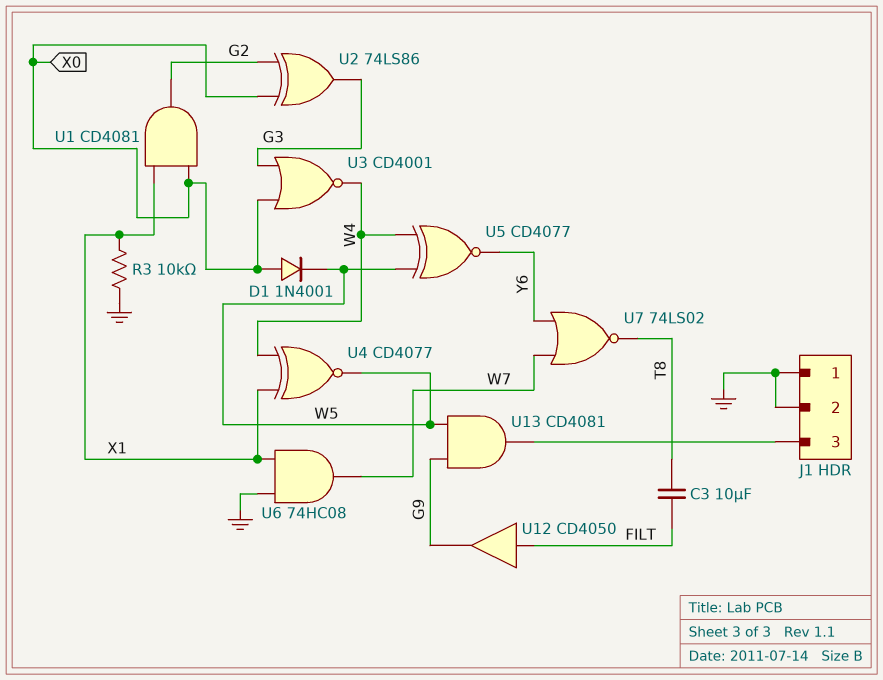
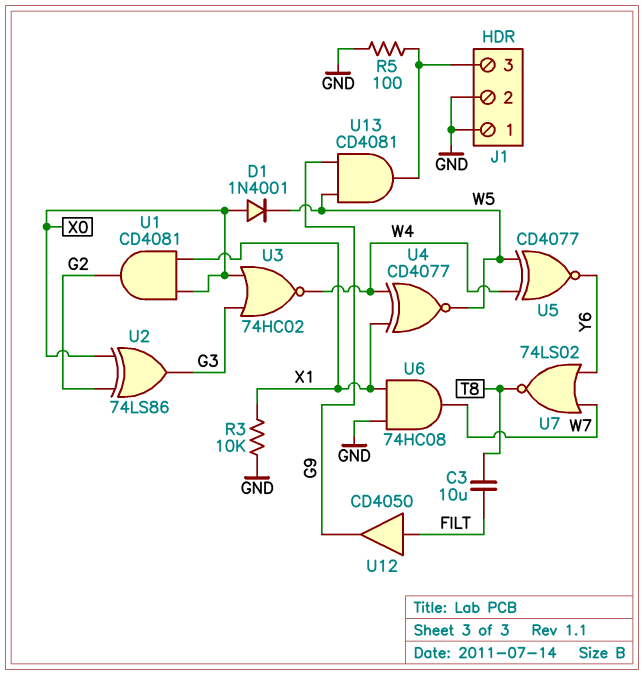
R5: none -> 100 (GND, J1/3)
U3: NOR CD4001 (in G3, in X0, out W4) -> NOR 74HC02 (in G3, in X0, out W4)

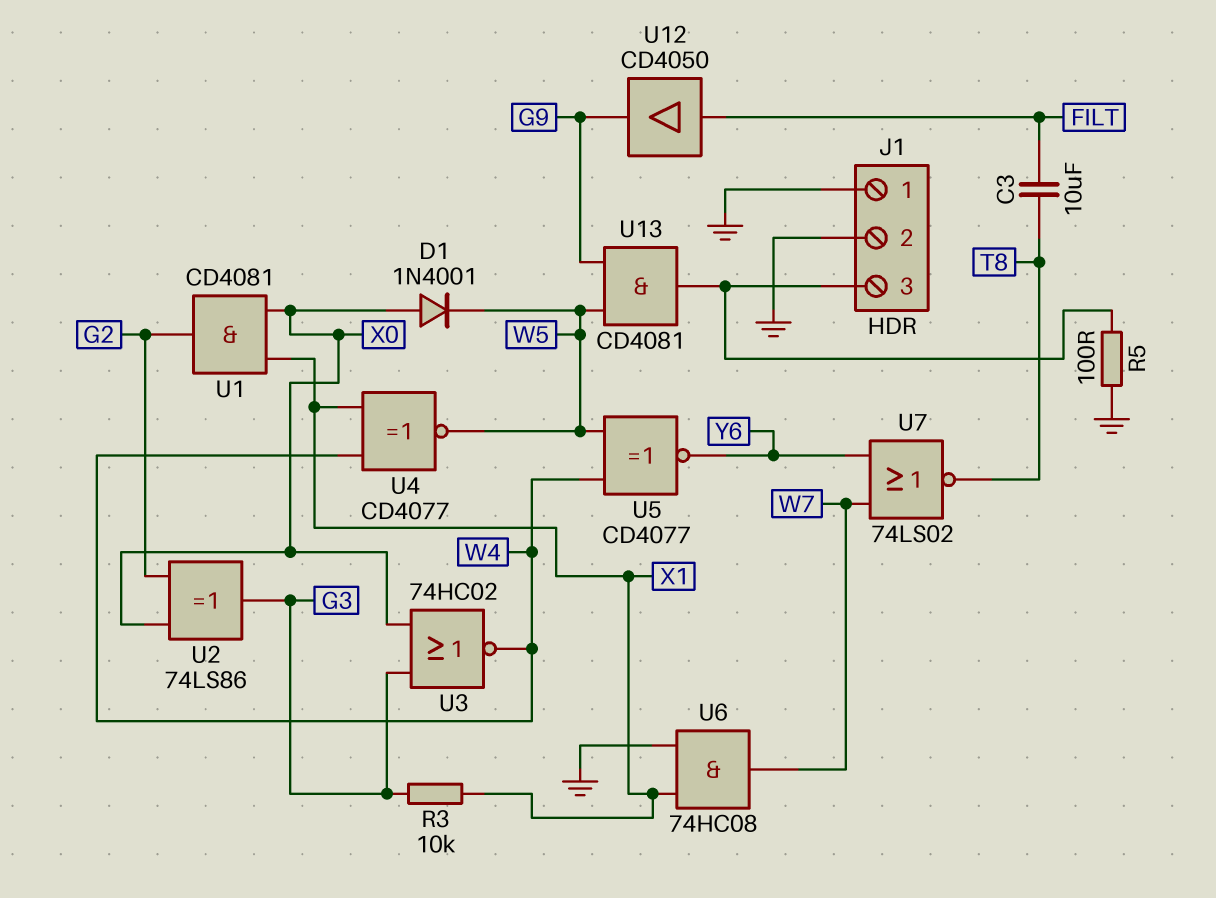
R3: 10k (GND, X1) -> 10k (G3, X1)

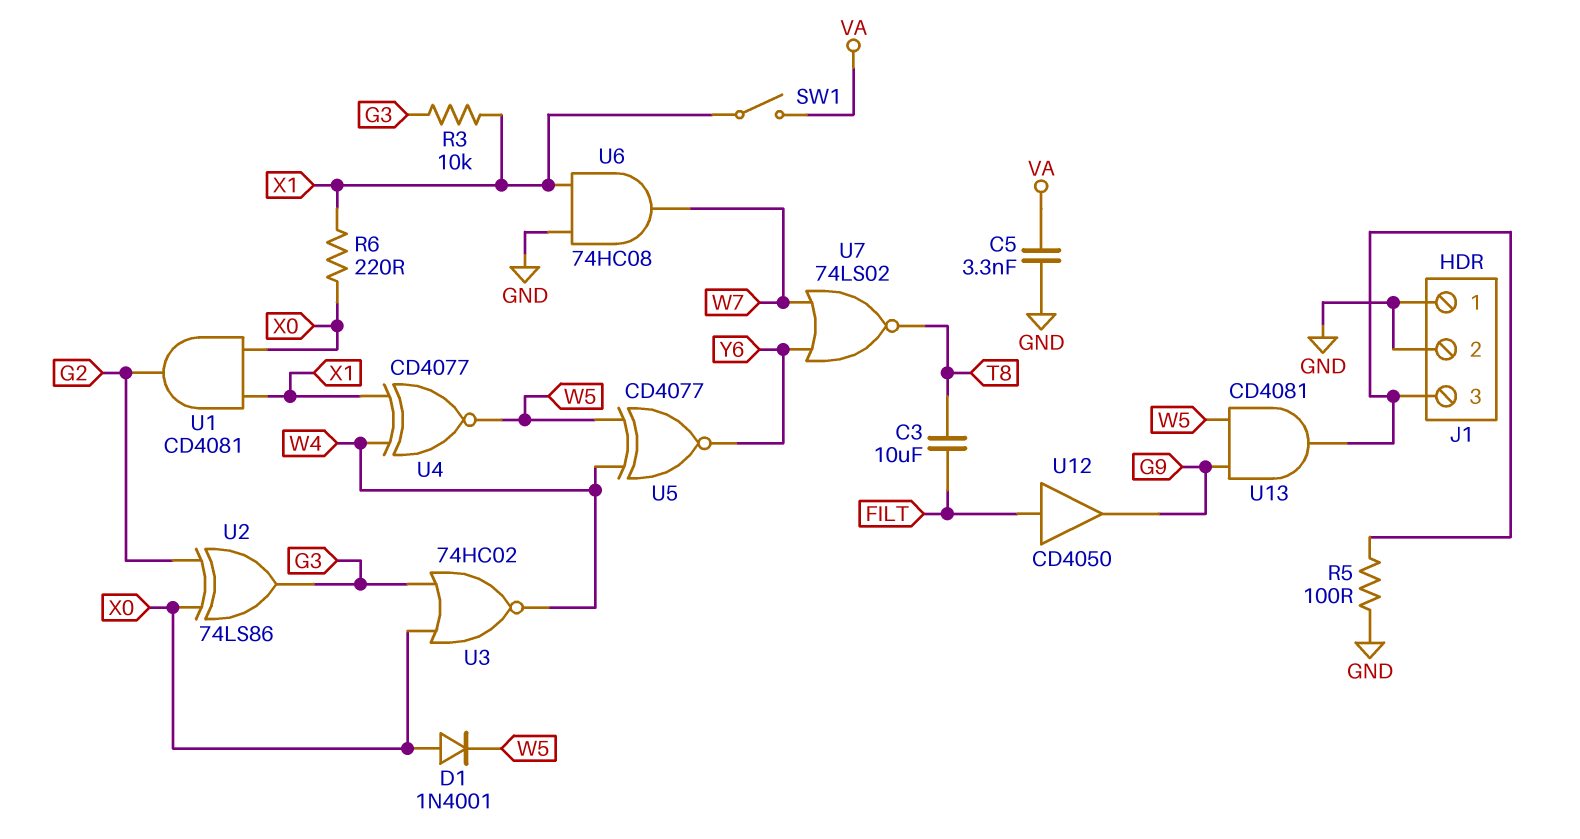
C5: none -> 3.3nF (GND, VA)
R6: none -> 220 (X0, X1)
SW1: none -> switch (VA, X1)

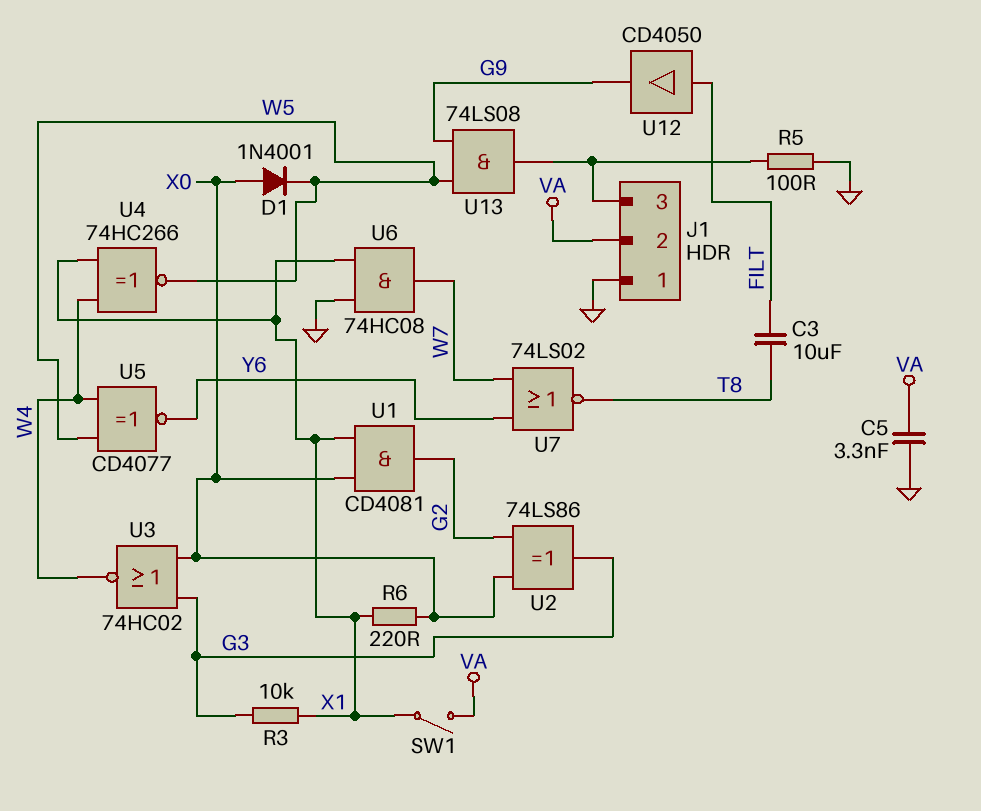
J1 pin 2: GND -> VA
U4: XNOR CD4077 (in W4, in X1, out W5) -> XNOR 74HC266 (in W4, in X1, out W5)
U13: AND CD4081 (in G9, in W5, out J1/3) -> AND 74LS08 (in G9, in W5, out J1/3)

